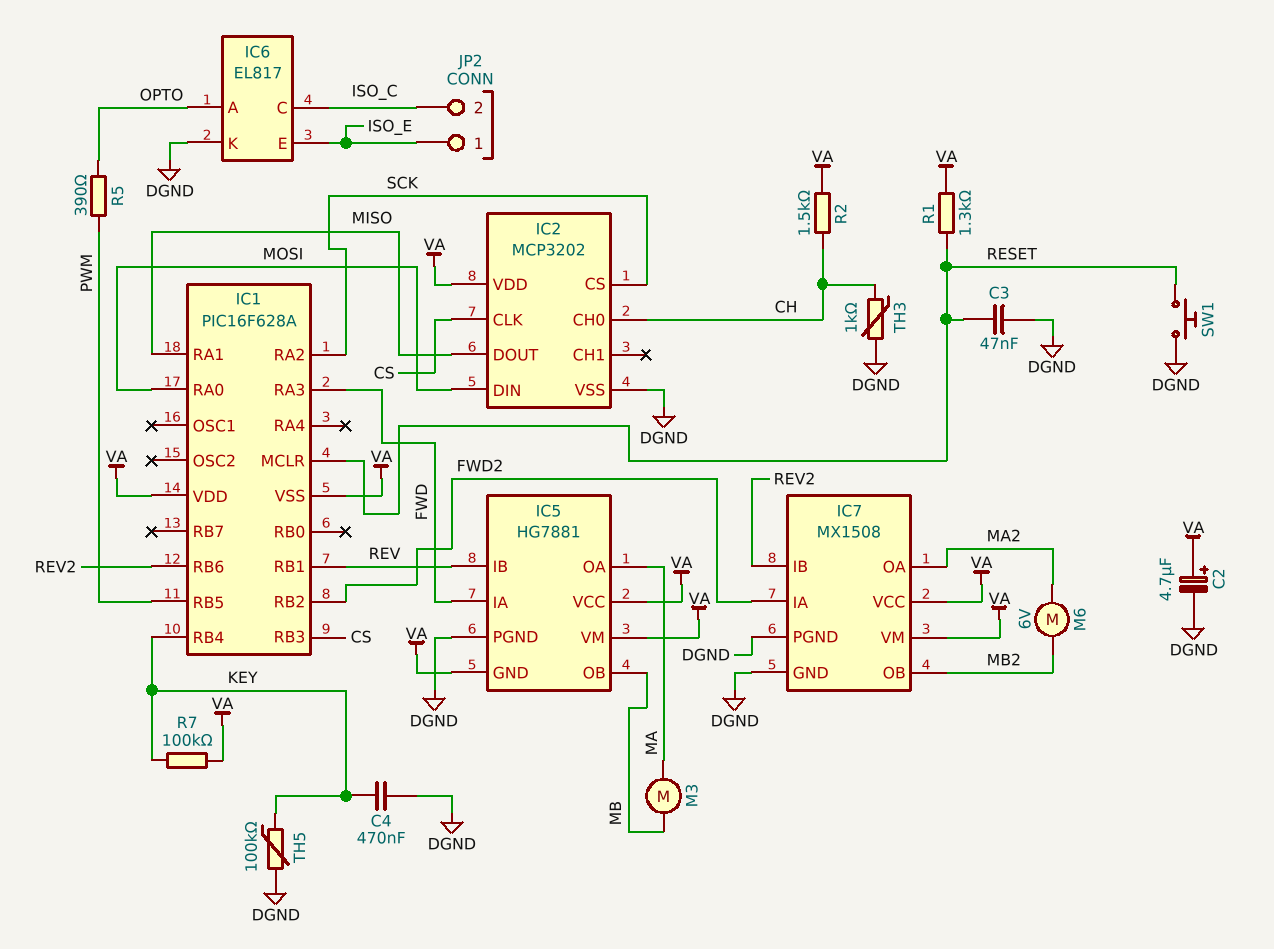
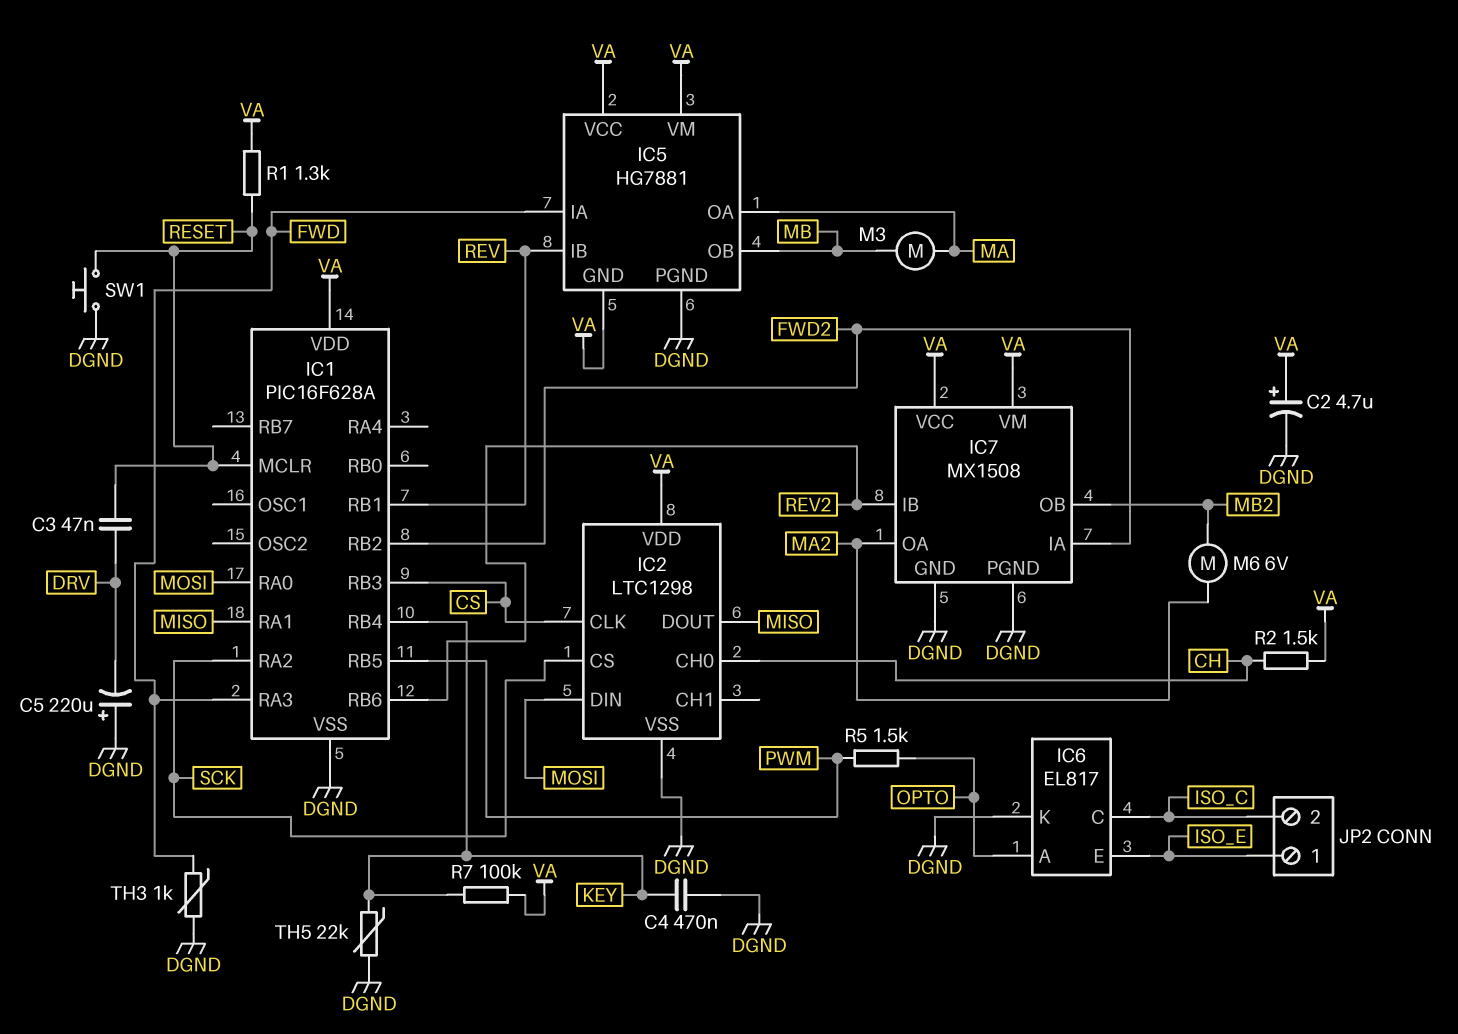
C3: 47nF (DGND, RESET) -> 47nF (DRV, RESET)
C5: none -> 220uF (plus DGND, minus DRV)
IC1 pin VSS: VA -> DGND
IC2: MCP3202 -> LTC1298
R5: 390 (OPTO, PWM) -> 1.5k (OPTO, PWM)
TH3: 1k (CH, DGND) -> 1k (DGND, FWD)
TH5: 100k (DGND, KEY) -> 22k (DGND, KEY)

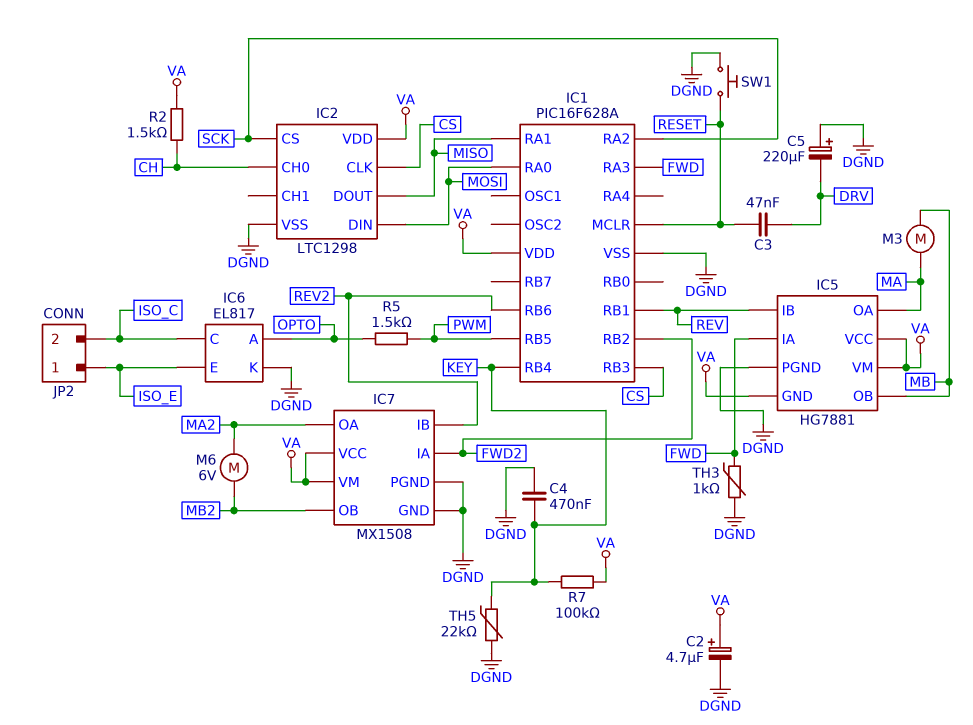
R1: 1.3k (RESET, VA) -> none

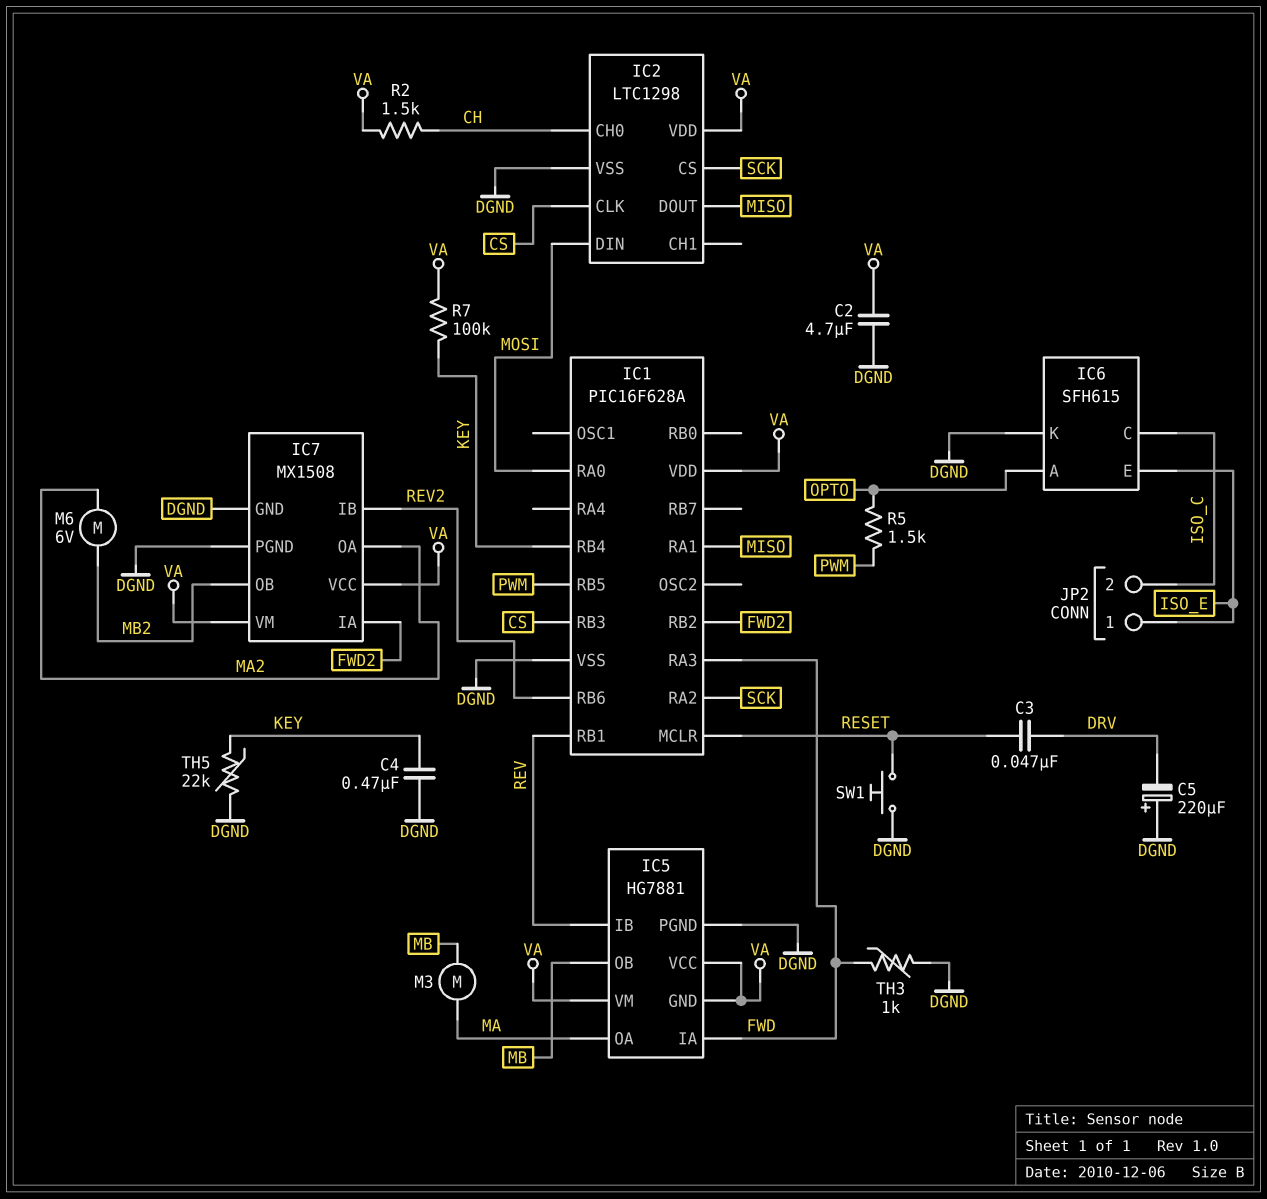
C2: 4.7uF (plus VA, minus DGND) -> 4.7uF (DGND, VA)
IC6: EL817 -> SFH615

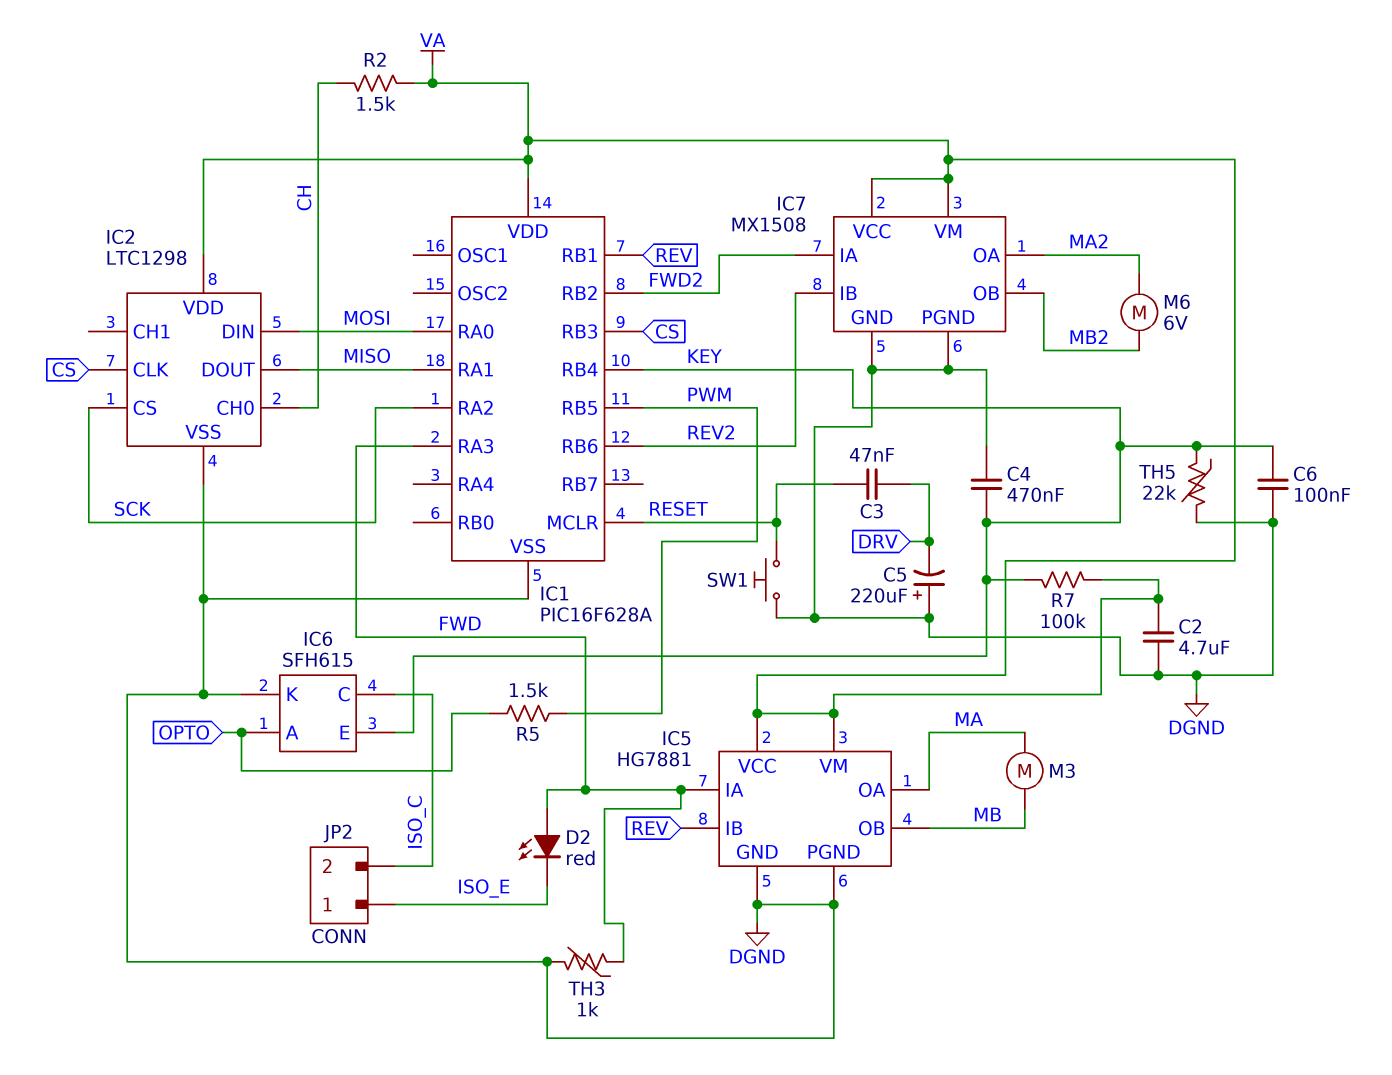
C6: none -> 100nF (DGND, KEY)
D2: none -> LED red (A FWD, K ISO_E)
IC5 pin GND: VA -> DGND
IC6 pin E: ISO_E -> KEY

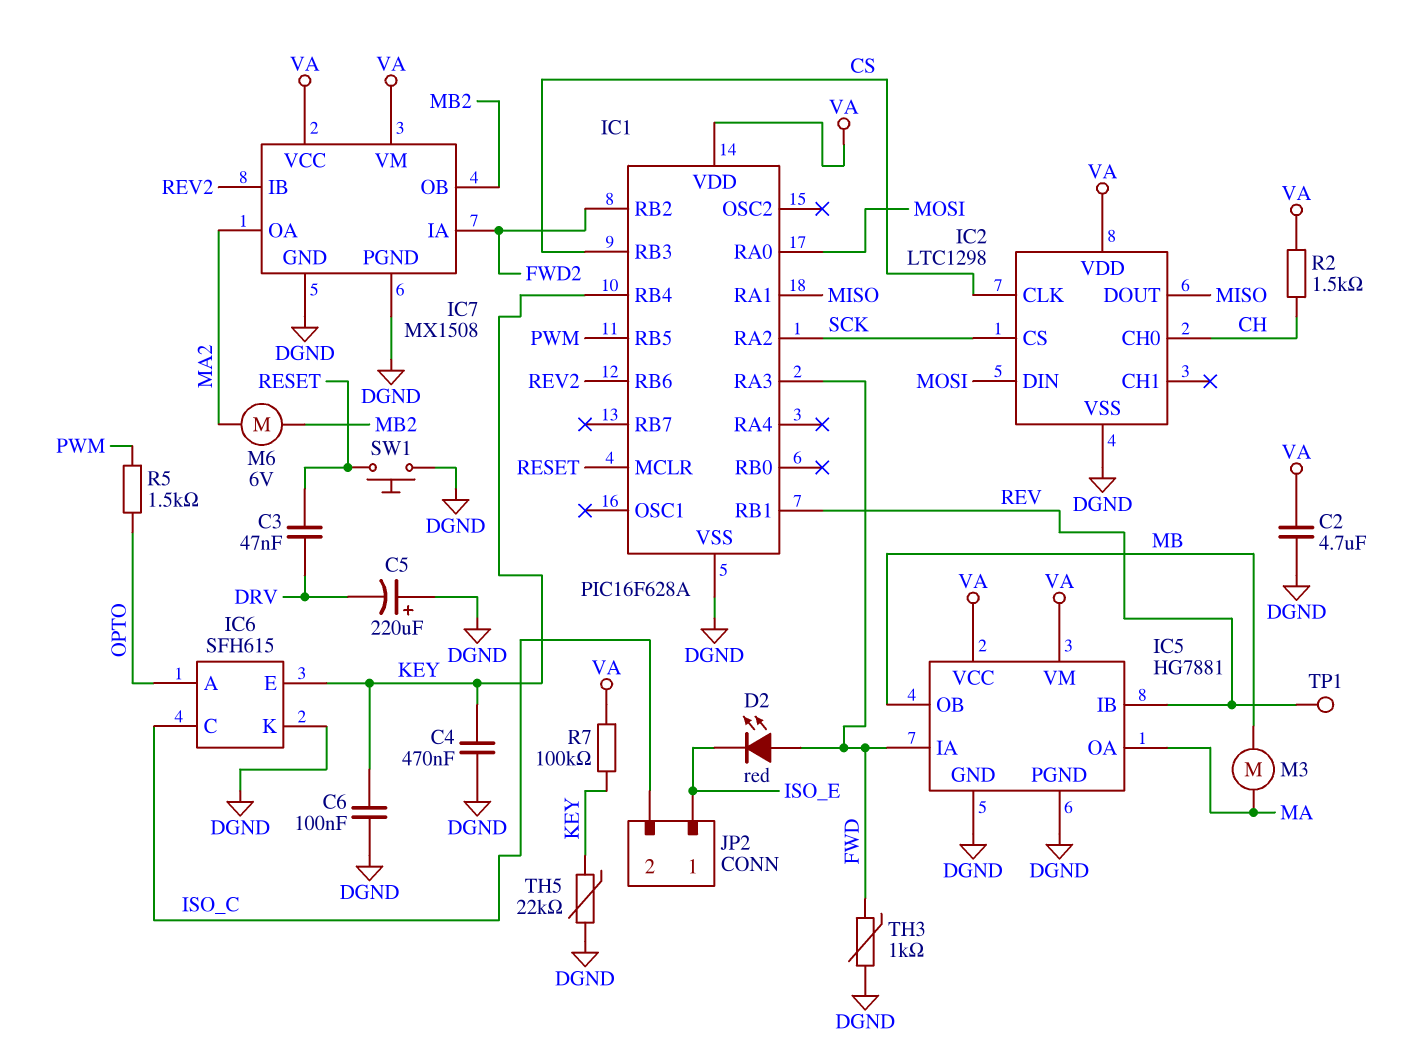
TP1: none -> test point (REV)

